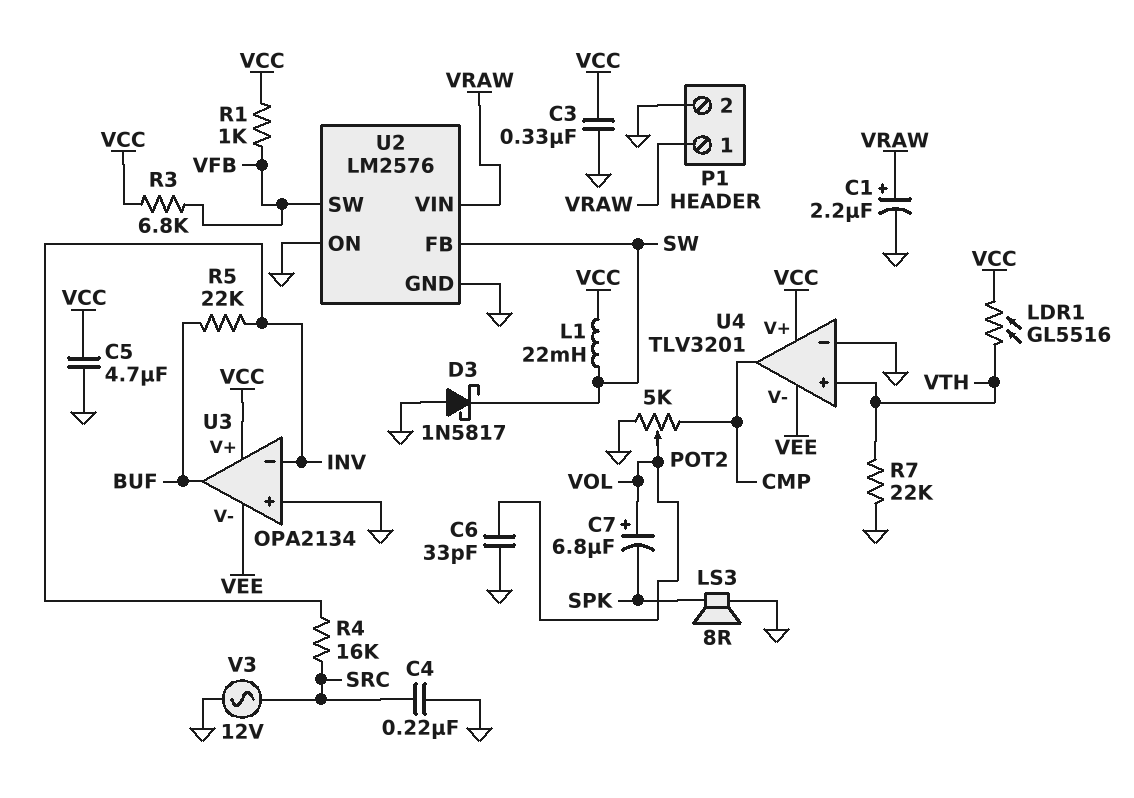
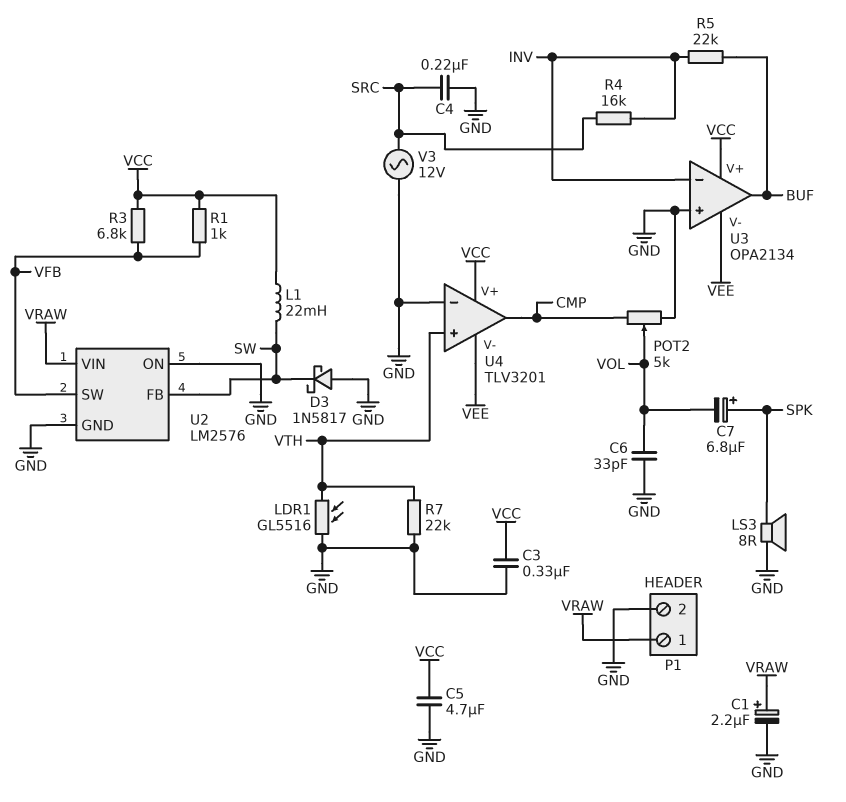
C7: 6.8uF (plus VOL, minus SPK) -> 6.8uF (plus SPK, minus VOL)
LDR1: GL5516 (VCC, VTH) -> GL5516 (GND, VTH)

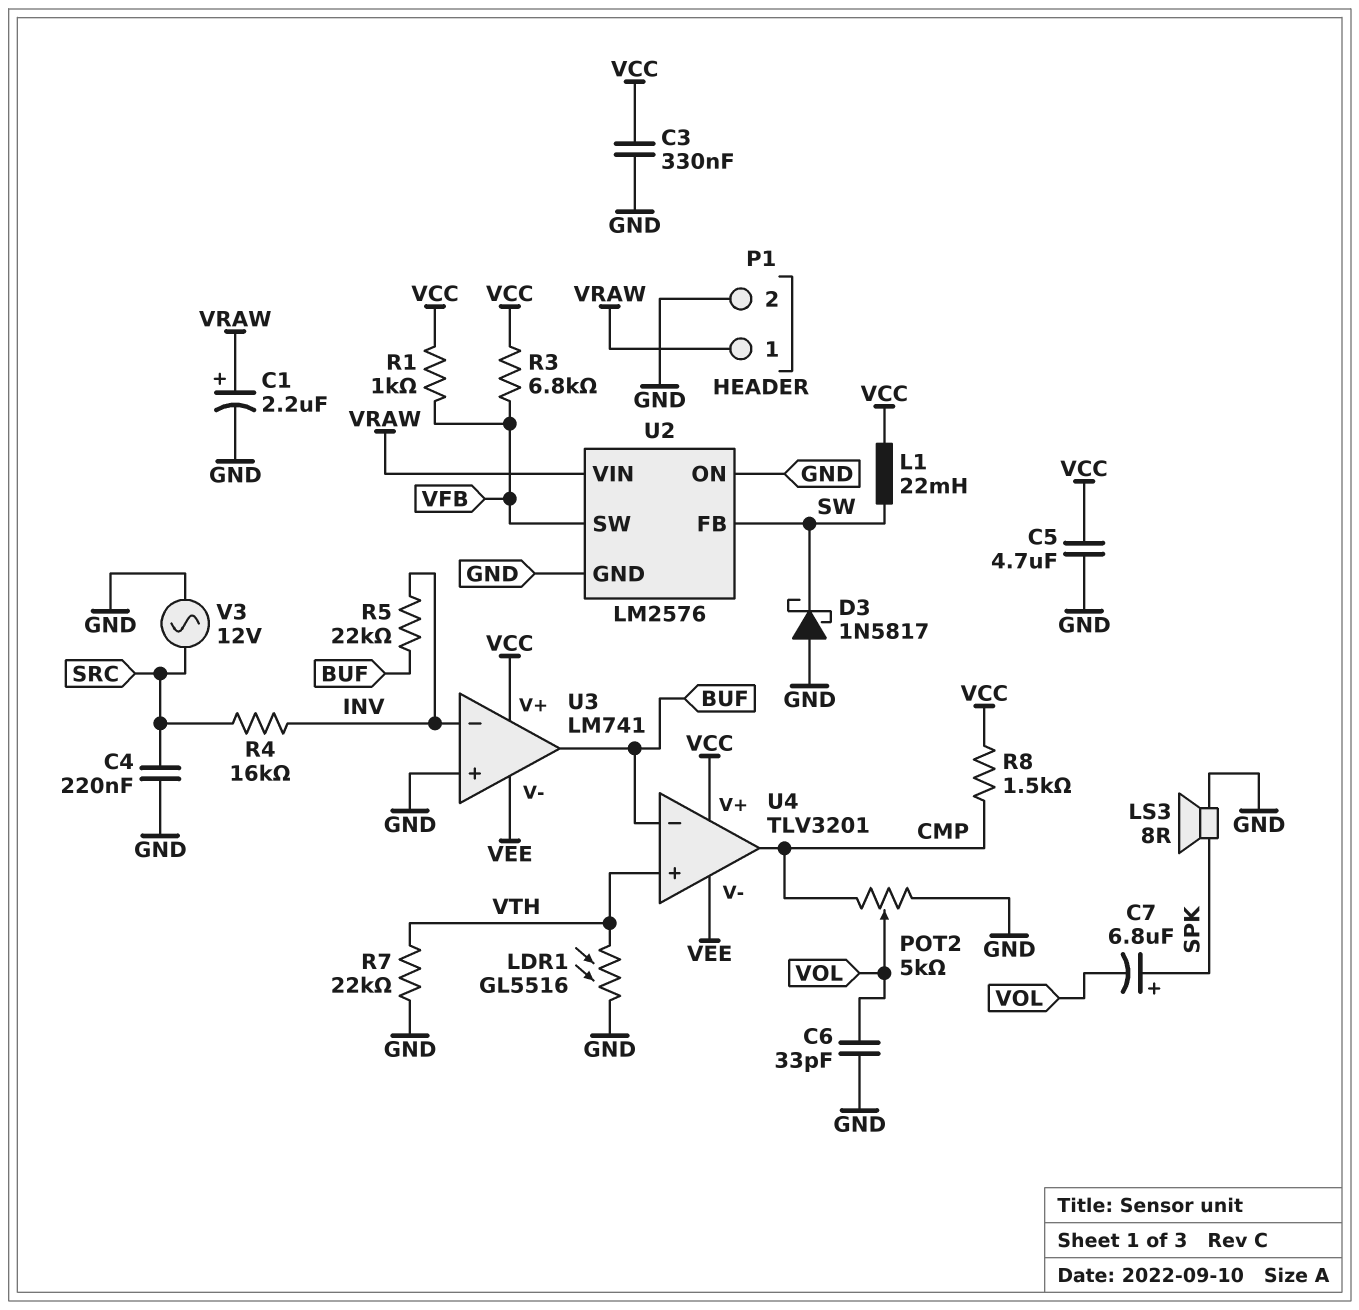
R8: none -> 1.5k (CMP, VCC)
U3: OPA2134 -> LM741
U4 pin in-: GND -> BUF

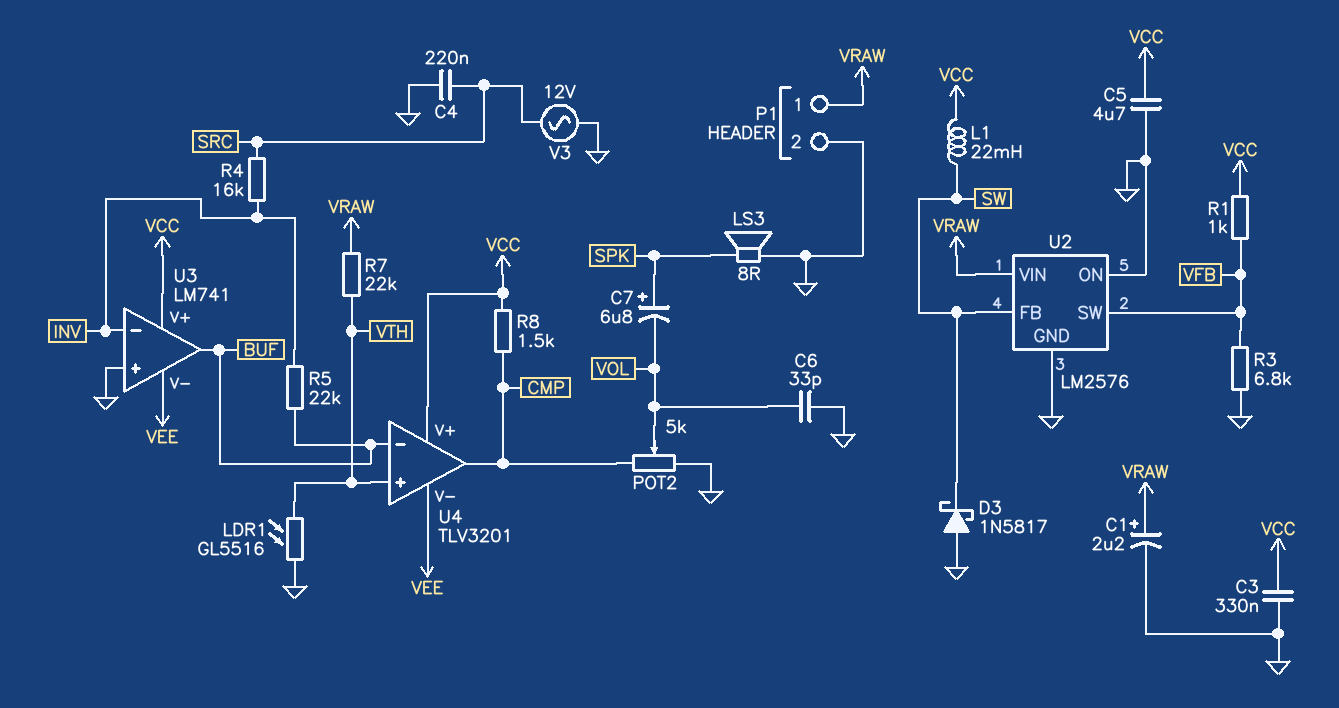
R3: 6.8k (VCC, VFB) -> 6.8k (GND, VFB)
R7: 22k (GND, VTH) -> 22k (VRAW, VTH)

